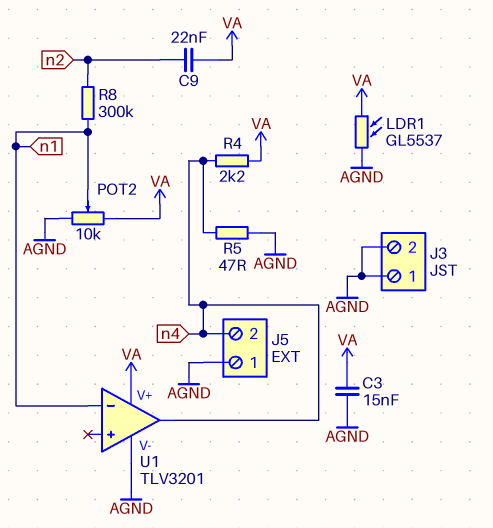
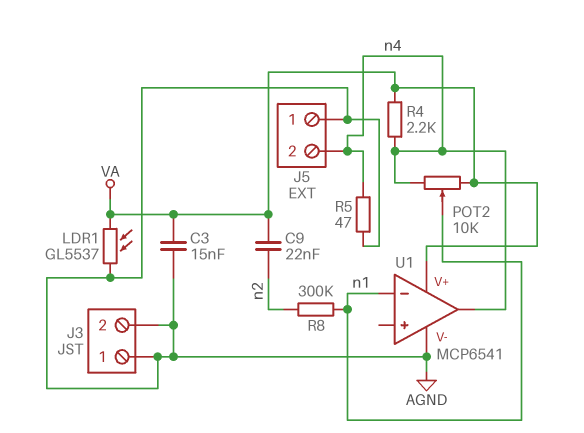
POT2: 10k (AGND, VA, wiper n1) -> 10k (VA, n4, wiper n1)
U1: TLV3201 -> MCP6541

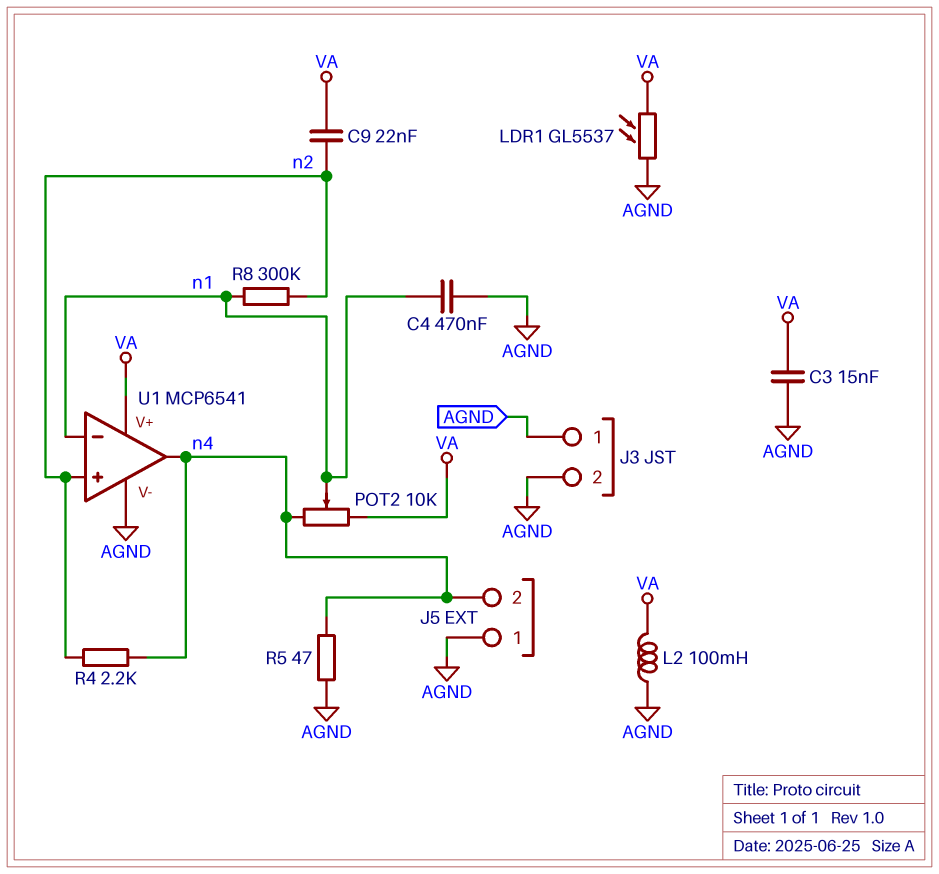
C4: none -> 470nF (AGND, n1)
L2: none -> 100mH (AGND, VA)
R4: 2.2k (VA, n4) -> 2.2k (n2, n4)
U1 pin in+: none -> n2

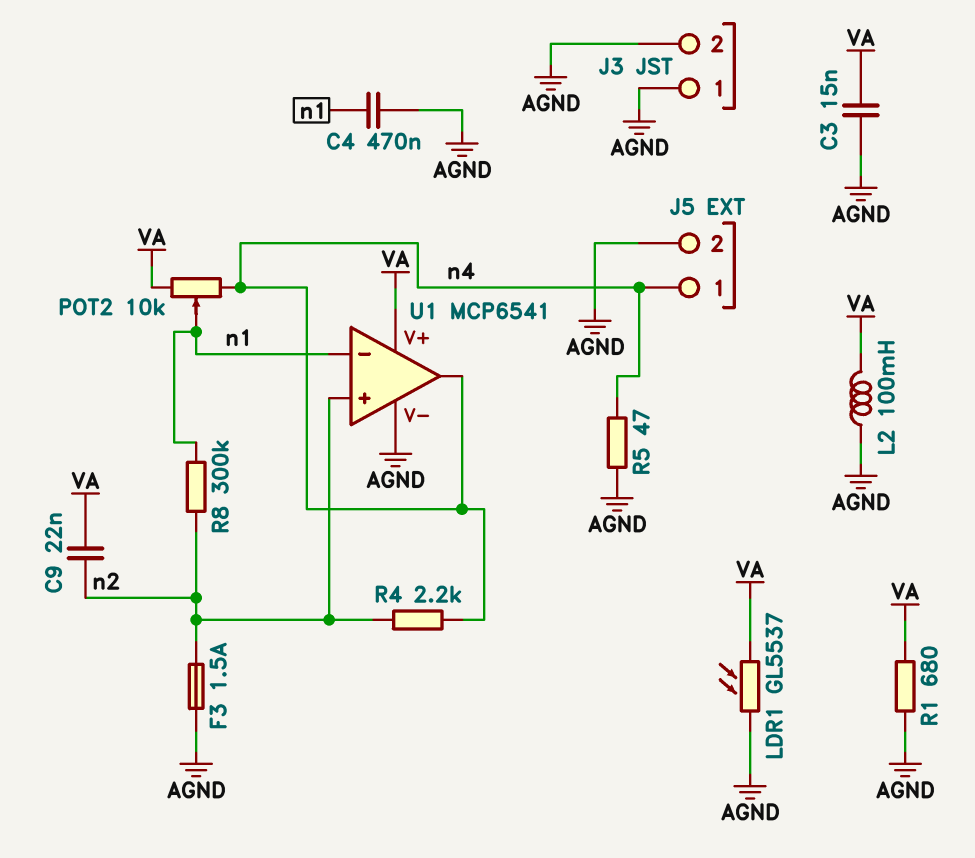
F3: none -> 1.5A (AGND, n2)
J5 pin 1: AGND -> n4
J5 pin 2: n4 -> AGND
R1: none -> 680 (AGND, VA)

